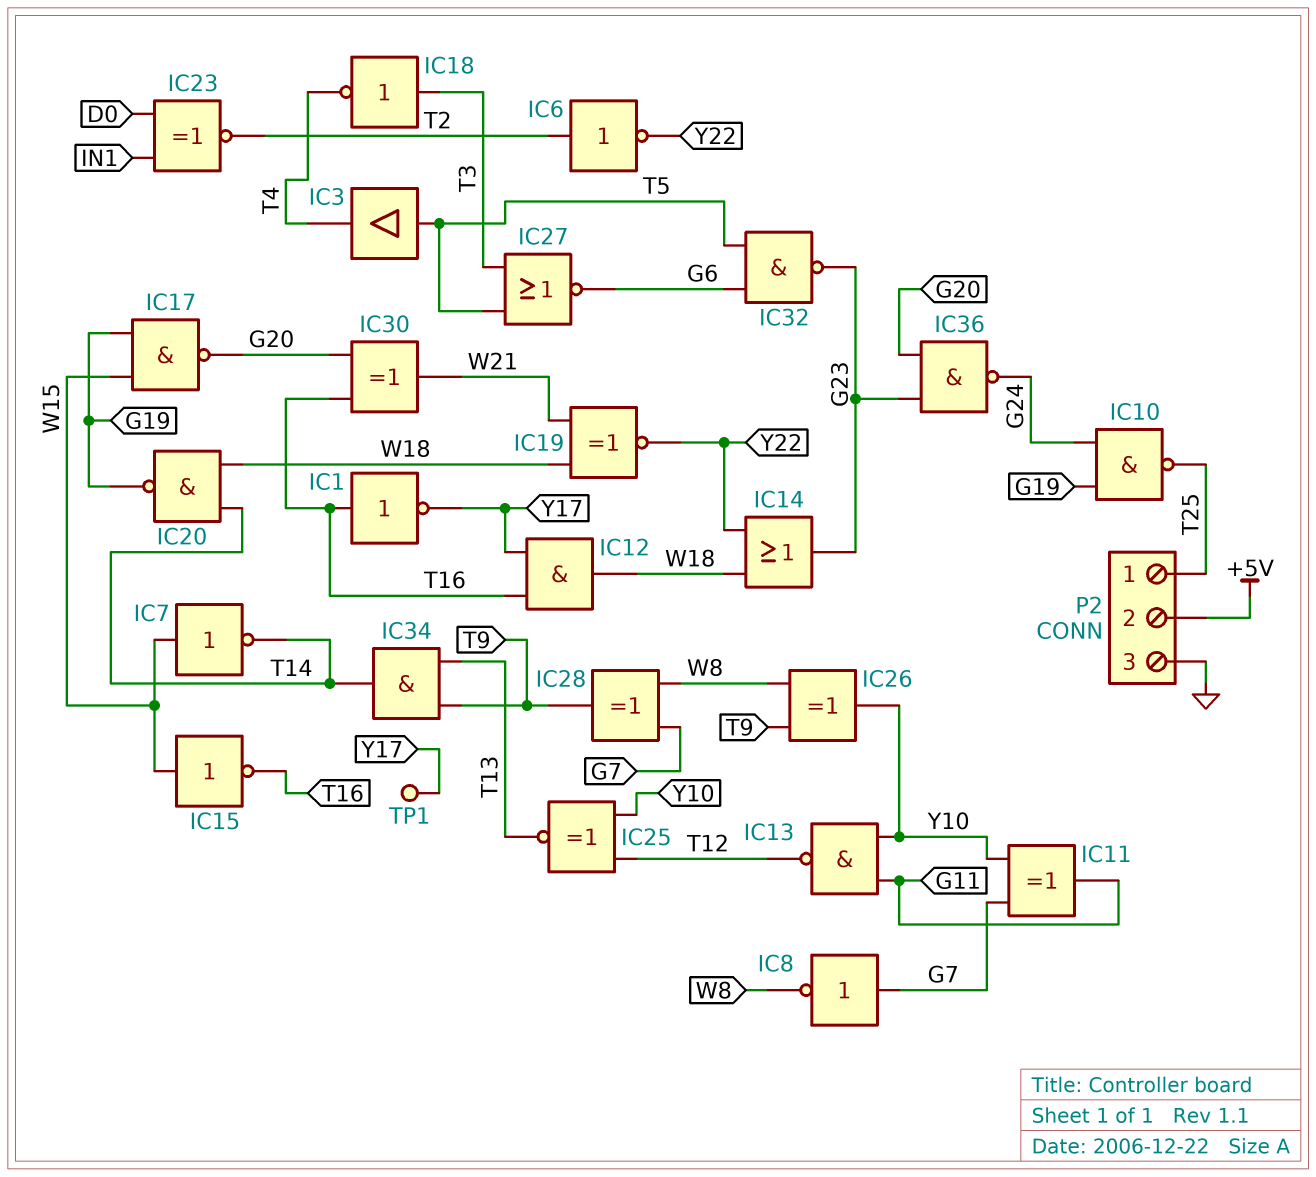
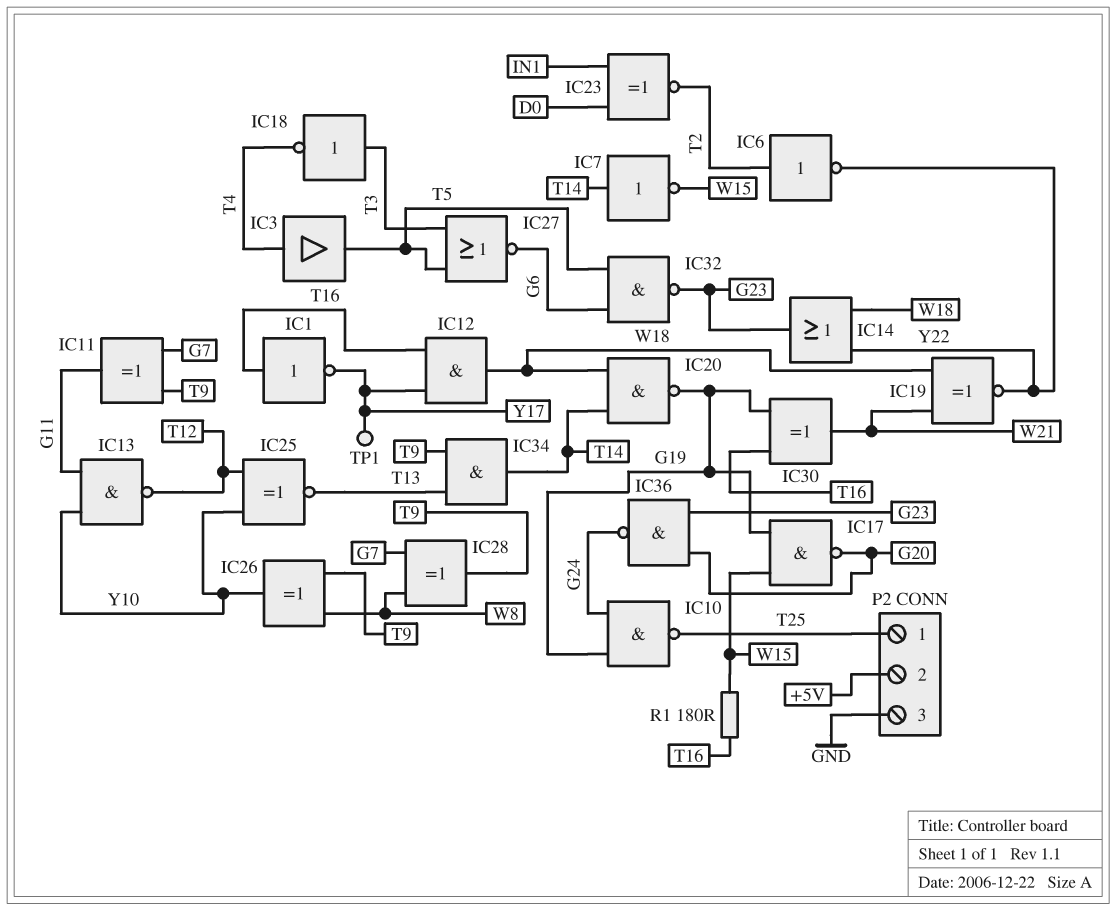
IC3: buffer (in T5, out T4) -> buffer (in T4, out T5)
IC7: NOT (in W15, out T14) -> NOT (in T14, out W15)
IC8: NOT (in G7, out W8) -> none
IC11: XOR (in G7, in Y10, out G11) -> XOR (in G7, in T9, out G11)
IC15: NOT (in W15, out T16) -> none
IC30: XOR (in G20, in T16, out W21) -> XOR (in G19, in T16, out W21)
R1: none -> 180 (T16, W15)

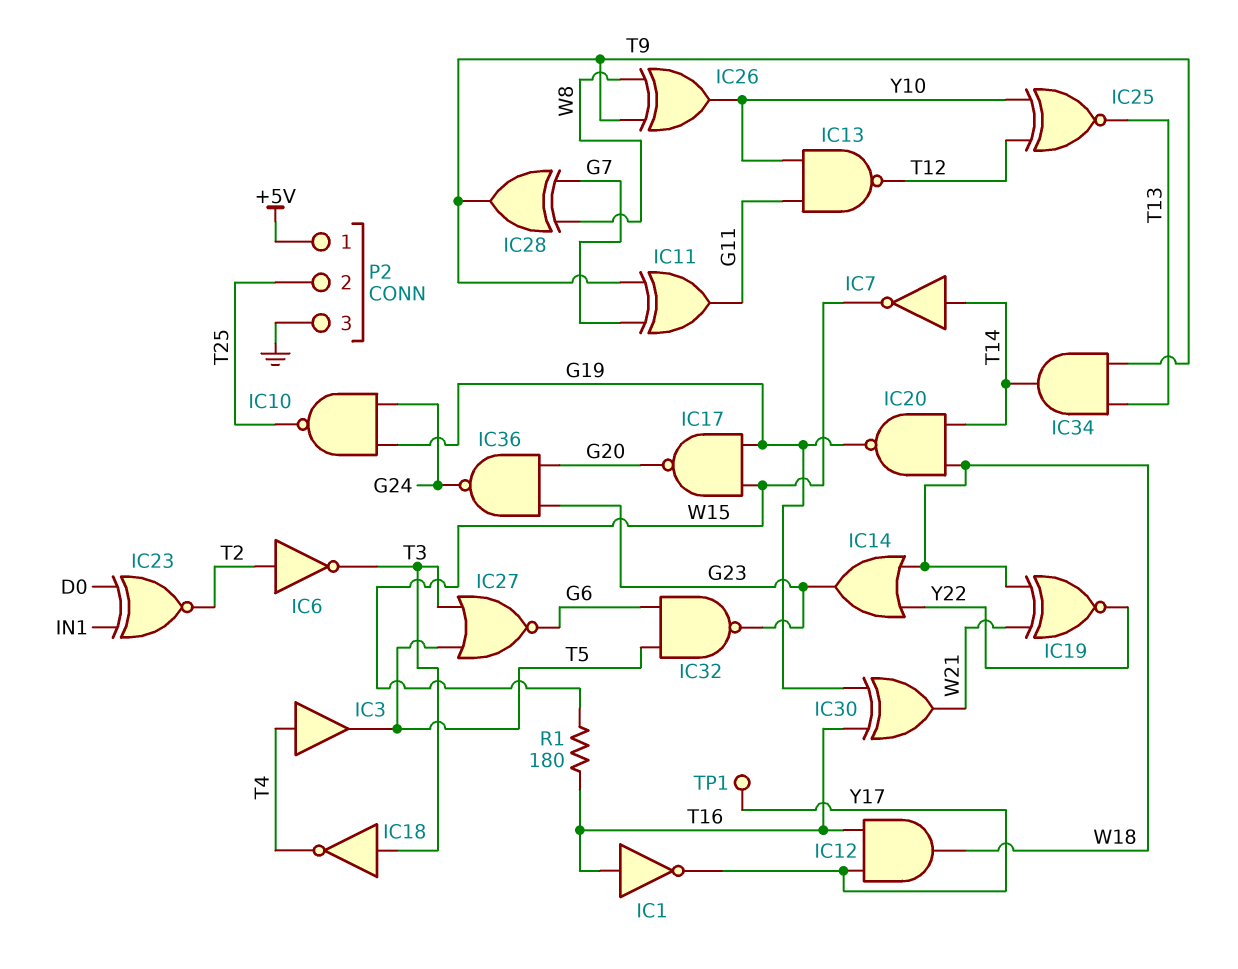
IC6: NOT (in T2, out Y22) -> NOT (in T2, out T3)
P2 pin 1: T25 -> +5V
P2 pin 2: +5V -> T25

